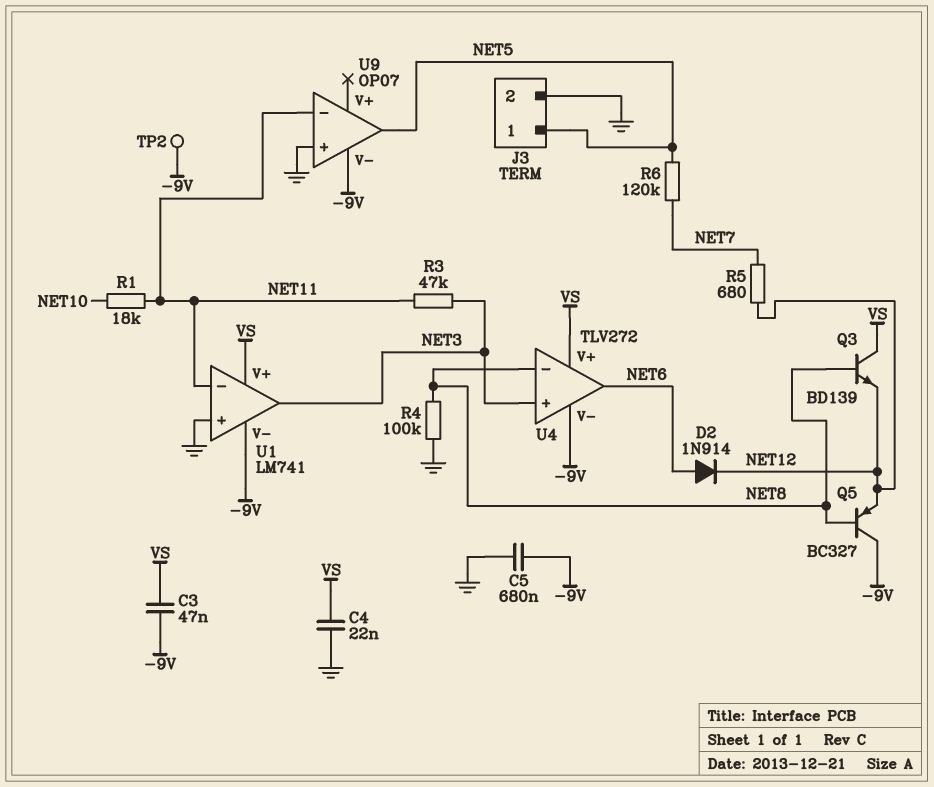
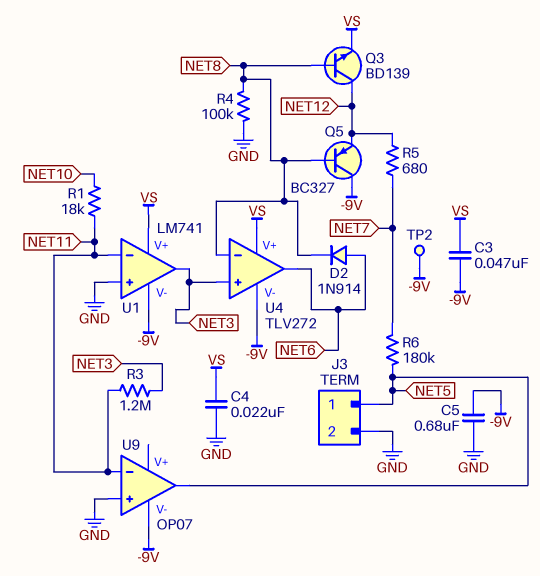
D2: diode 1N914 (A NET6, K NET12) -> diode 1N914 (A NET6, K NET8)
Q3: NPN BD139 (B NET8, C VS, E NET12) -> NPN BD139 (B NET8, C NET12, E VS)
R3: 47k (NET3, NET11) -> 1.2M (NET3, NET11)
R6: 120k (NET5, NET7) -> 180k (NET5, NET7)

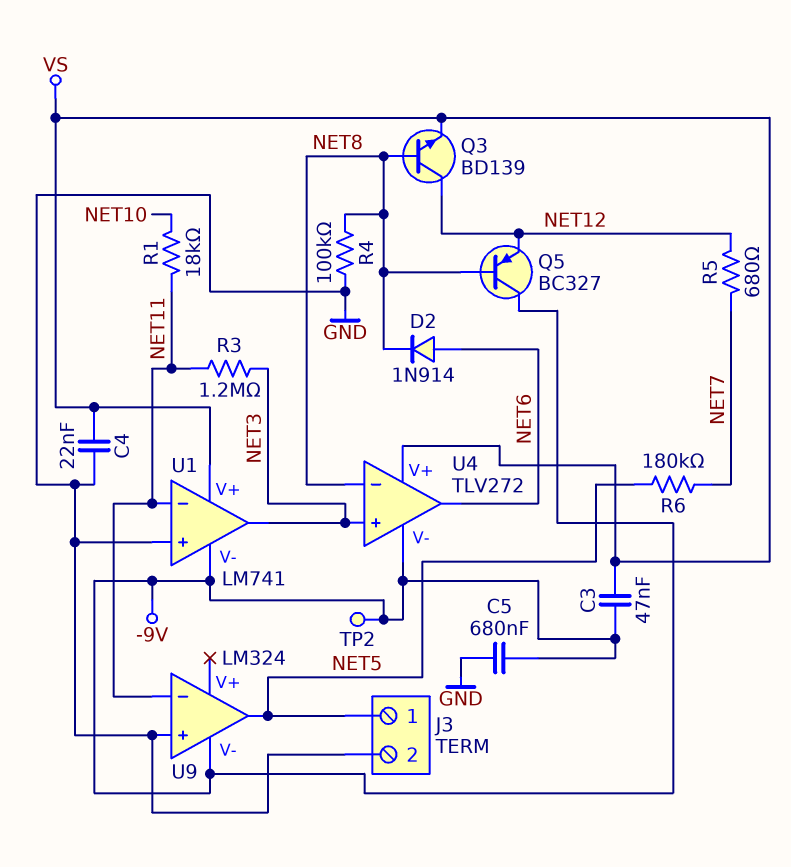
U9: OP07 -> LM324

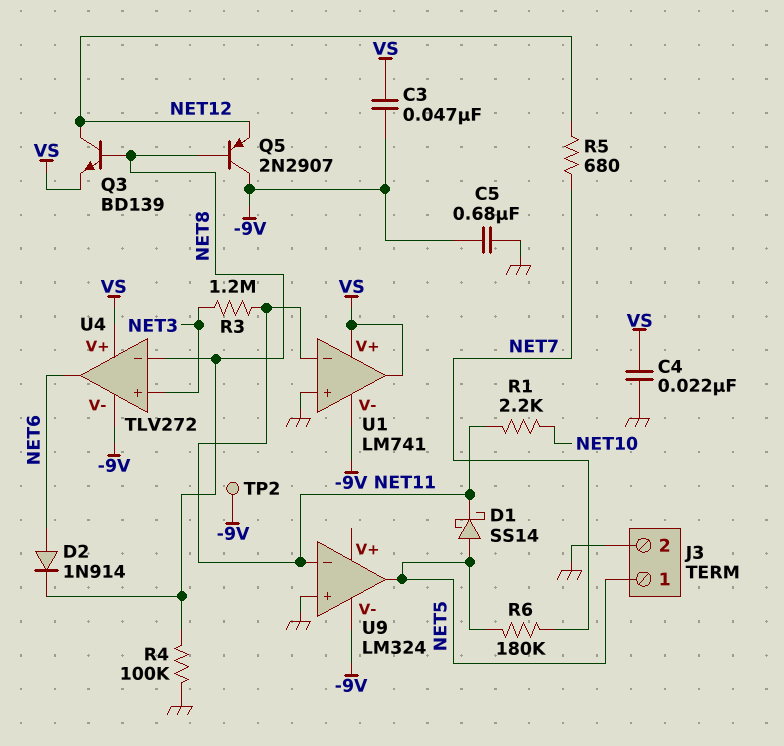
D1: none -> schottky SS14 (A NET5, K NET11)
Q5: PNP BC327 (B NET8, C -9V, E NET12) -> PNP 2N2907 (B NET8, C -9V, E NET12)
R1: 18k (NET10, NET11) -> 2.2k (NET10, NET11)
U1 pin out: NET3 -> VS

